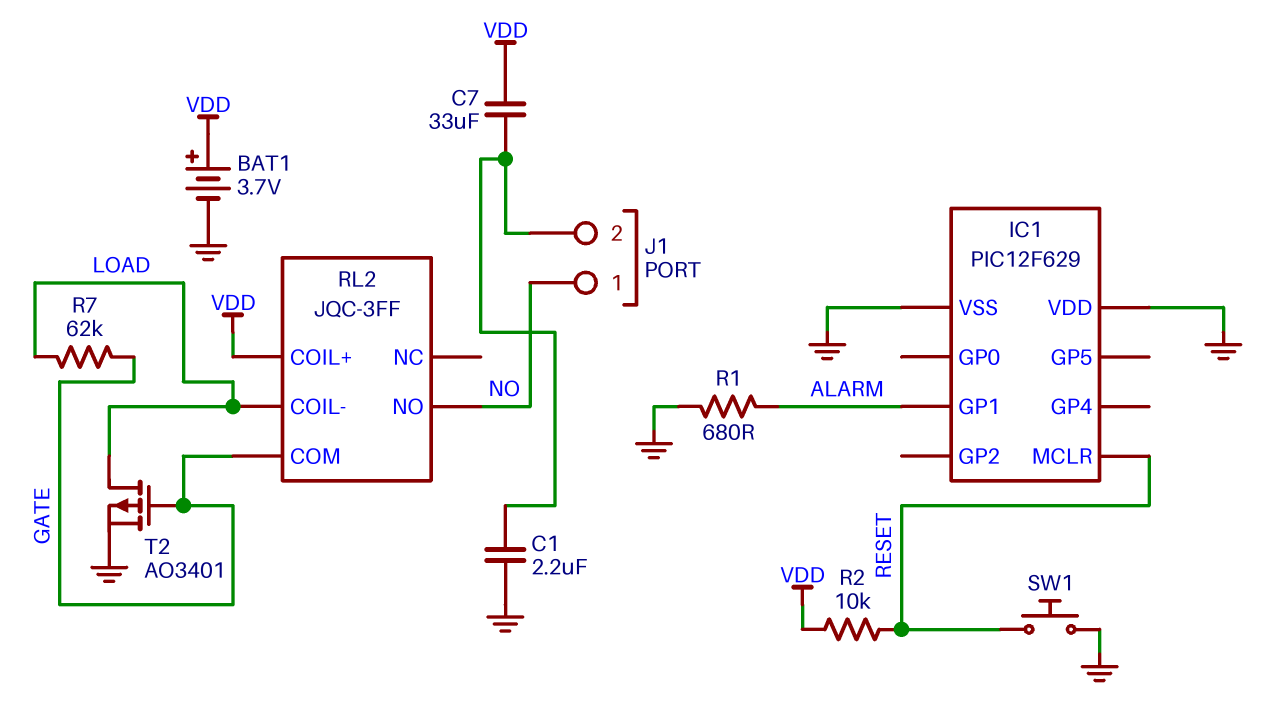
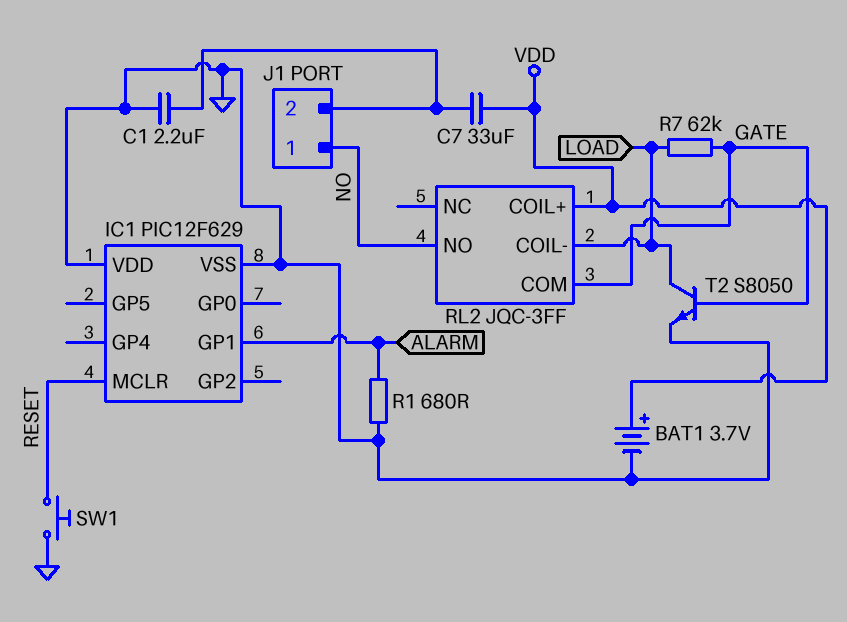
R2: 10k (RESET, VDD) -> none
T2: PMOS AO3401 (G GATE, D LOAD, S GND) -> NPN S8050 (B GATE, C LOAD, E GND)

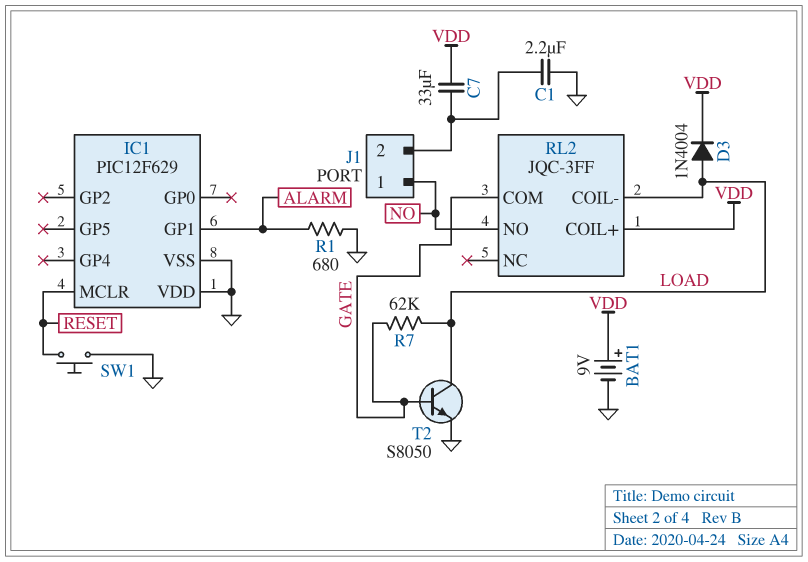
BAT1: 3.7V (plus VDD, minus GND) -> 9V (plus VDD, minus GND)
D3: none -> diode 1N4004 (A LOAD, K VDD)

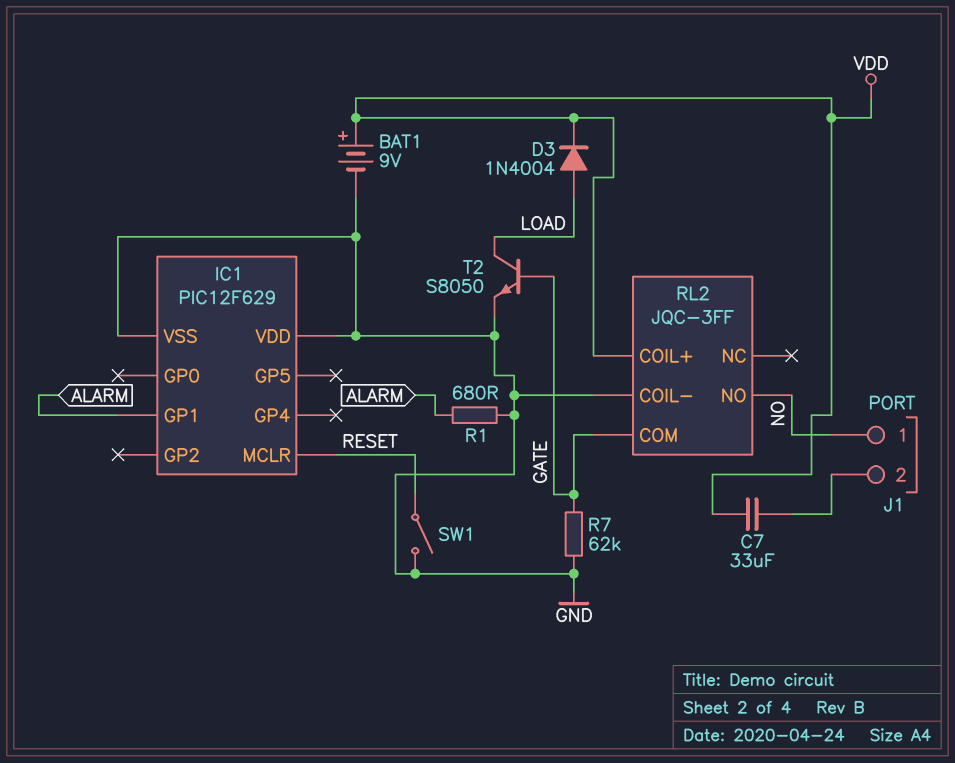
C1: 2.2uF (GND, J1/2) -> none
R7: 62k (GATE, LOAD) -> 62k (GATE, GND)
RL2 pin COIL-: LOAD -> GND
SW1: button (GND, RESET) -> switch (GND, RESET)

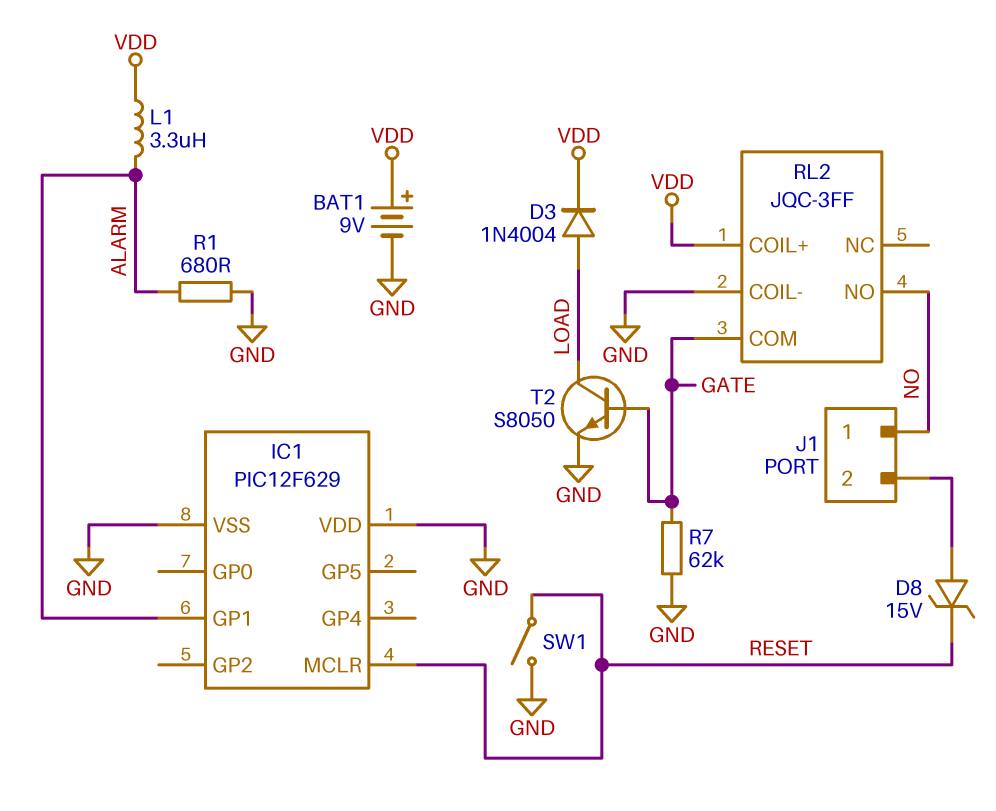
C7: 33uF (J1/2, VDD) -> none
D8: none -> zener 15V (A J1/2, K RESET)
L1: none -> 3.3uH (ALARM, VDD)

